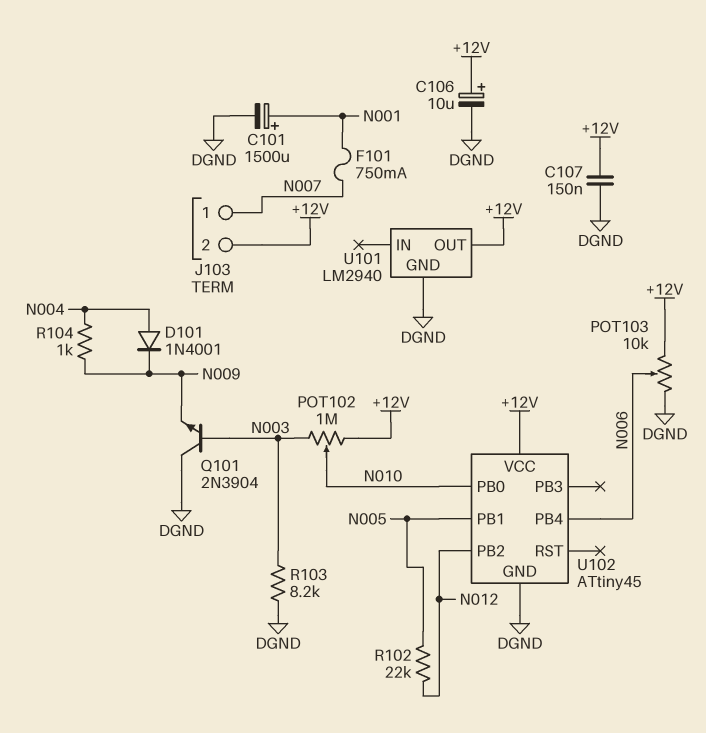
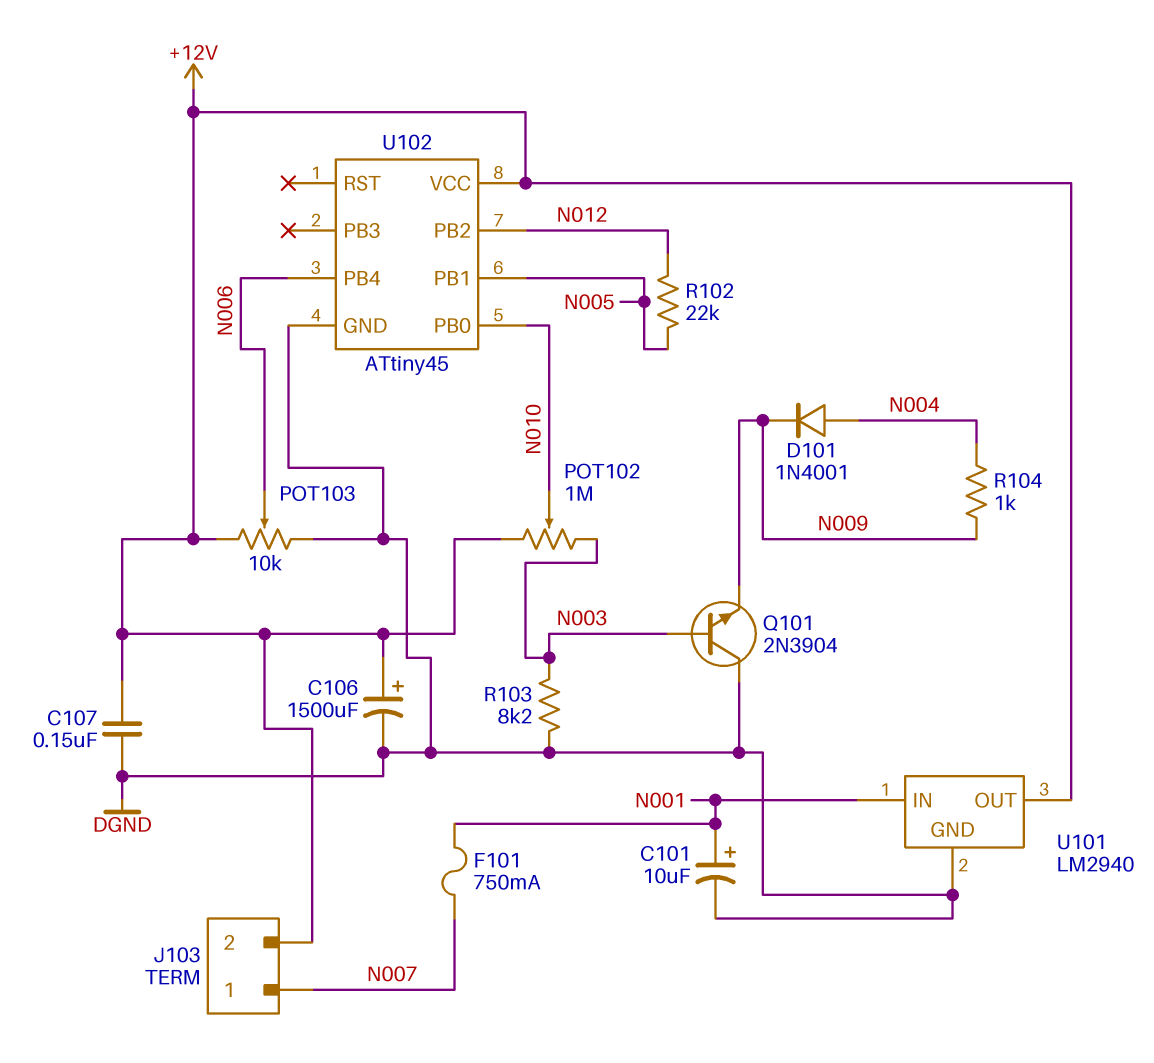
C101: 1500uF (plus N001, minus DGND) -> 10uF (plus N001, minus DGND)
C106: 10uF (plus +12V, minus DGND) -> 1500uF (plus +12V, minus DGND)
U101 pin IN: none -> N001

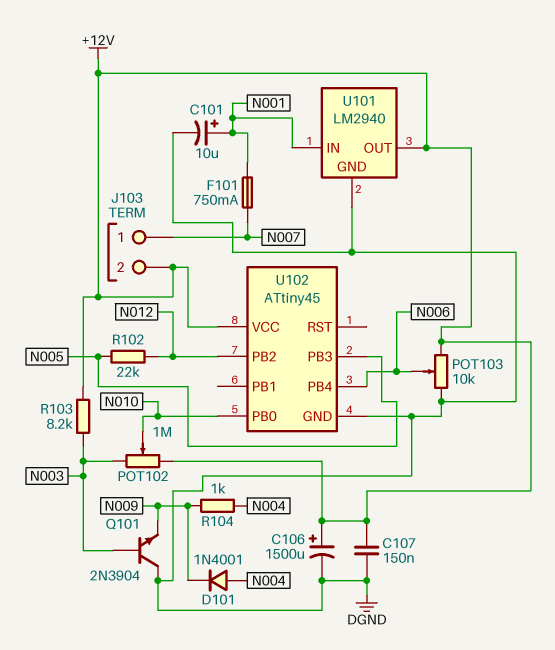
R103: 8.2k (DGND, N003) -> 8.2k (+12V, N003)
U102 pin PB1: N005 -> none
U102 pin PB3: none -> N005

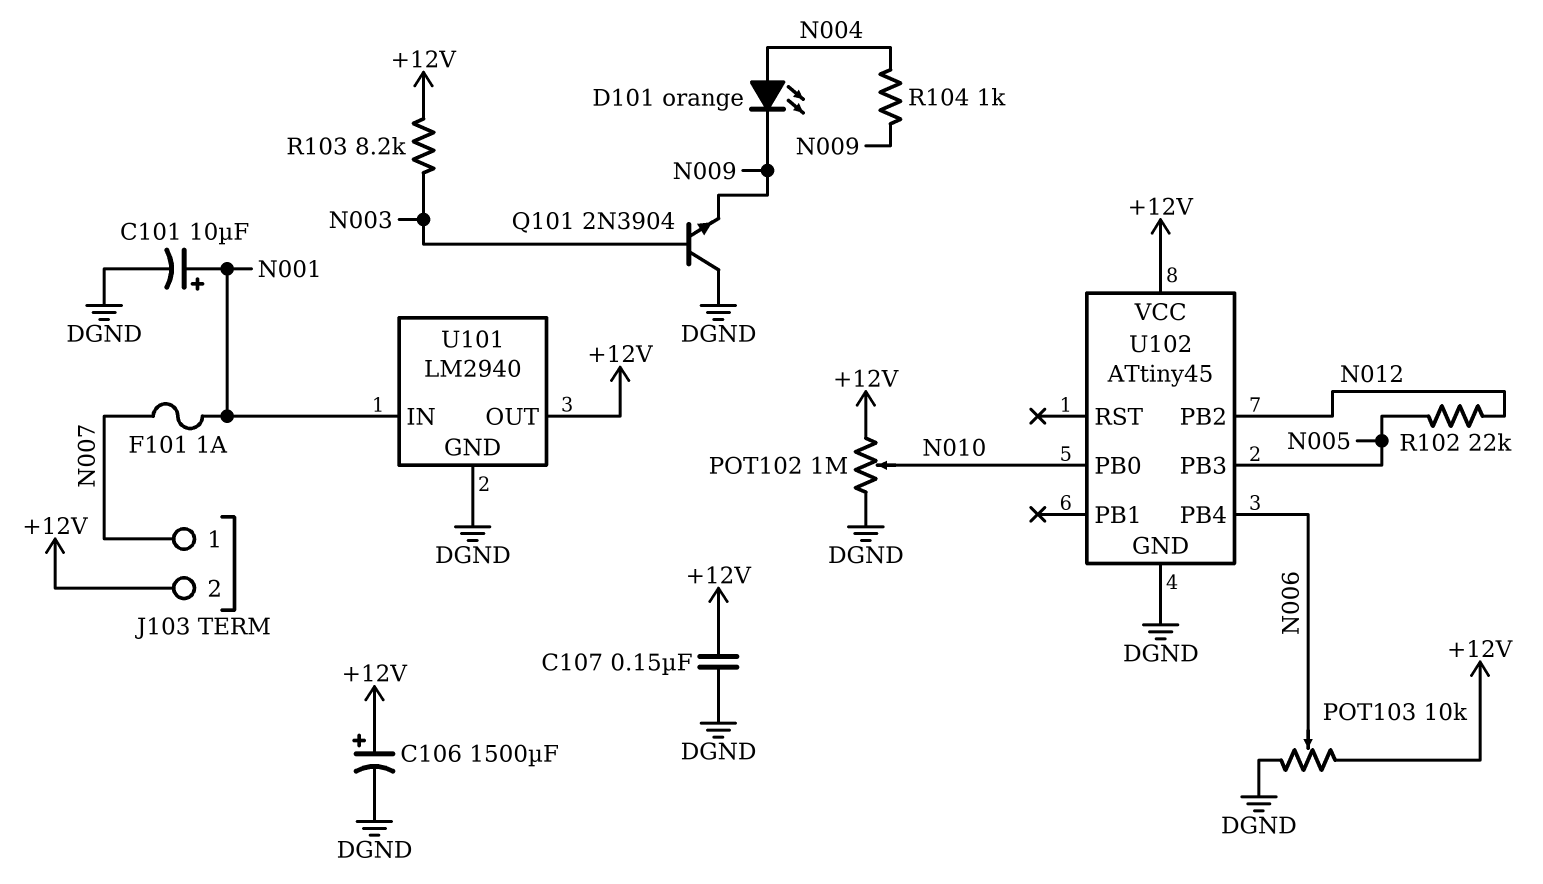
D101: diode 1N4001 (A N004, K N009) -> LED orange (A N004, K N009)
F101: 750mA (N001, N007) -> 1A (N001, N007)
POT102: 1M (+12V, N003, wiper N010) -> 1M (+12V, DGND, wiper N010)

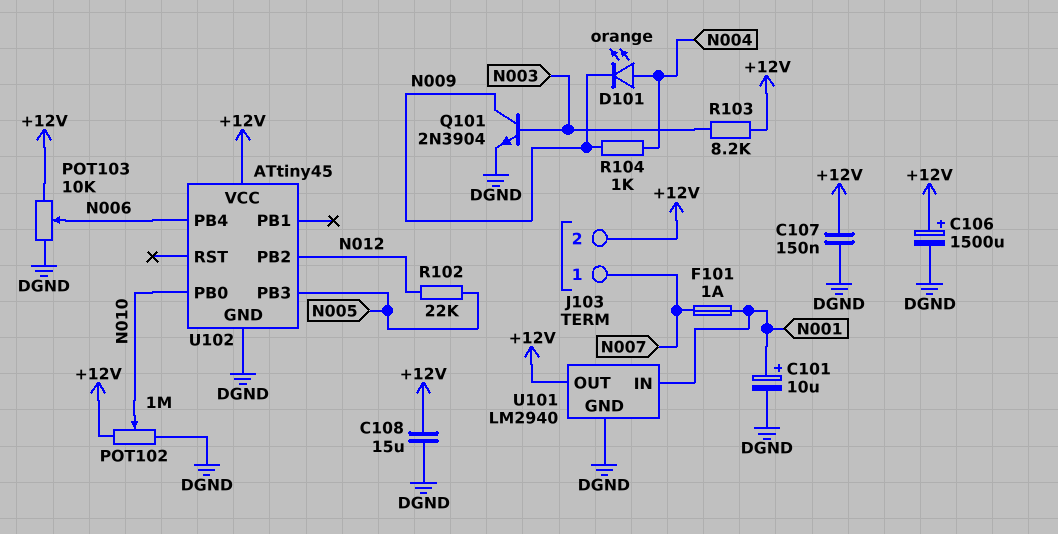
C108: none -> 15uF (+12V, DGND)
Q101: NPN 2N3904 (B N003, C DGND, E N009) -> NPN 2N3904 (B N003, C N009, E DGND)

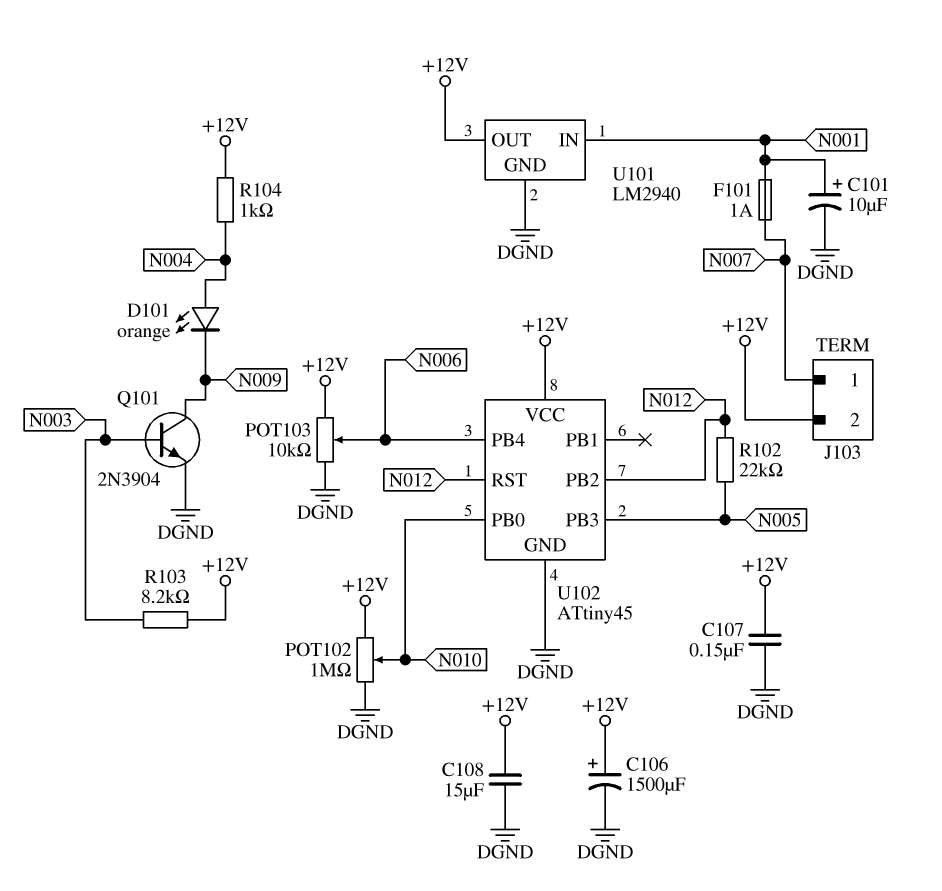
R104: 1k (N004, N009) -> 1k (+12V, N004)
U102 pin RST: none -> N012

